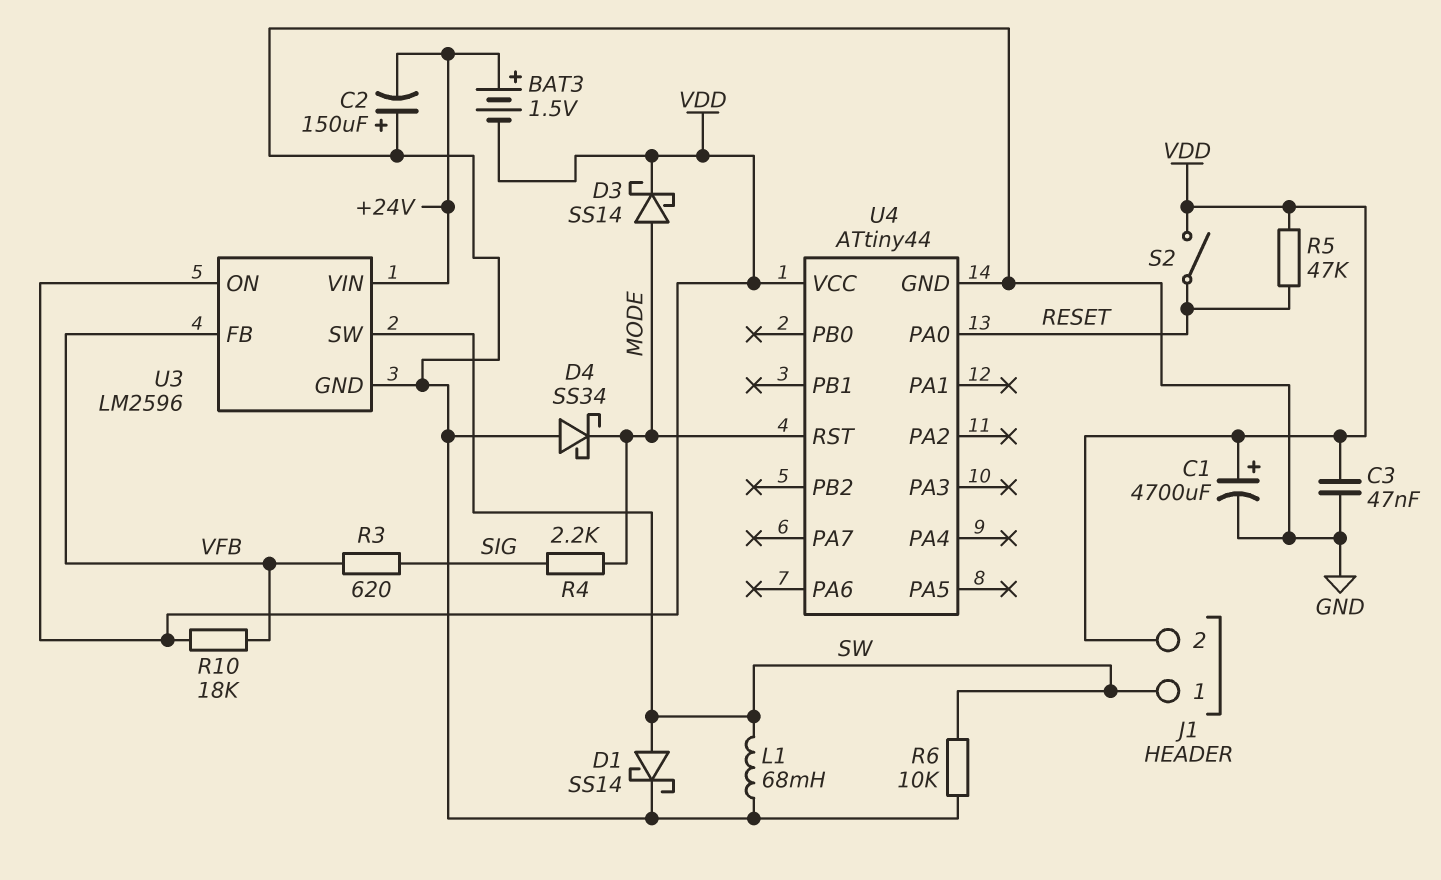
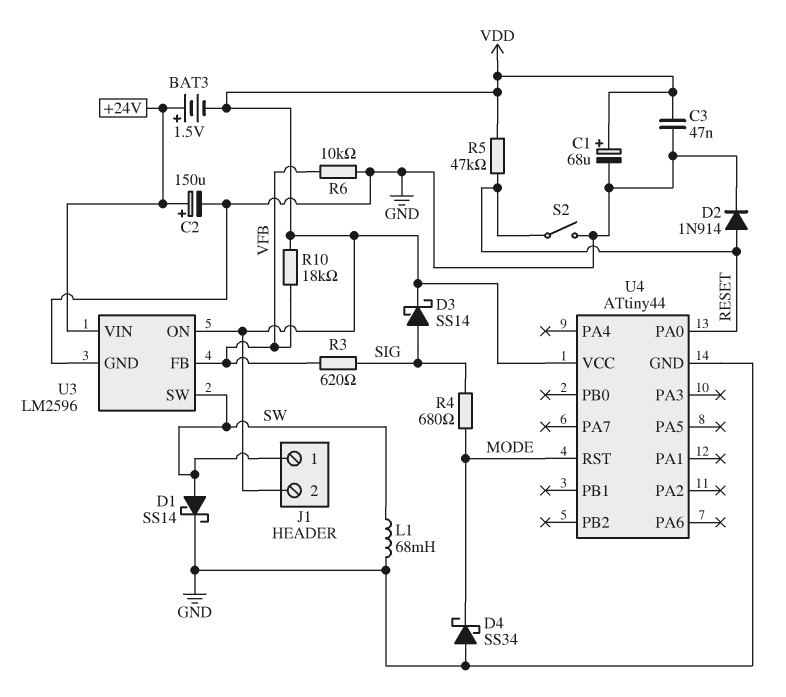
C1: 4700uF (plus VDD, minus GND) -> 68uF (plus VDD, minus GND)
C2: 150uF (plus GND, minus +24V) -> 150uF (plus +24V, minus GND)
D2: none -> diode 1N914 (A RESET, K GND)
D3: schottky SS14 (A MODE, K VDD) -> schottky SS14 (A SIG, K VDD)
R4: 2.2k (MODE, SIG) -> 680 (MODE, SIG)
R6: 10k (GND, SW) -> 10k (GND, VFB)
S2: switch (RESET, VDD) -> switch (GND, RESET)

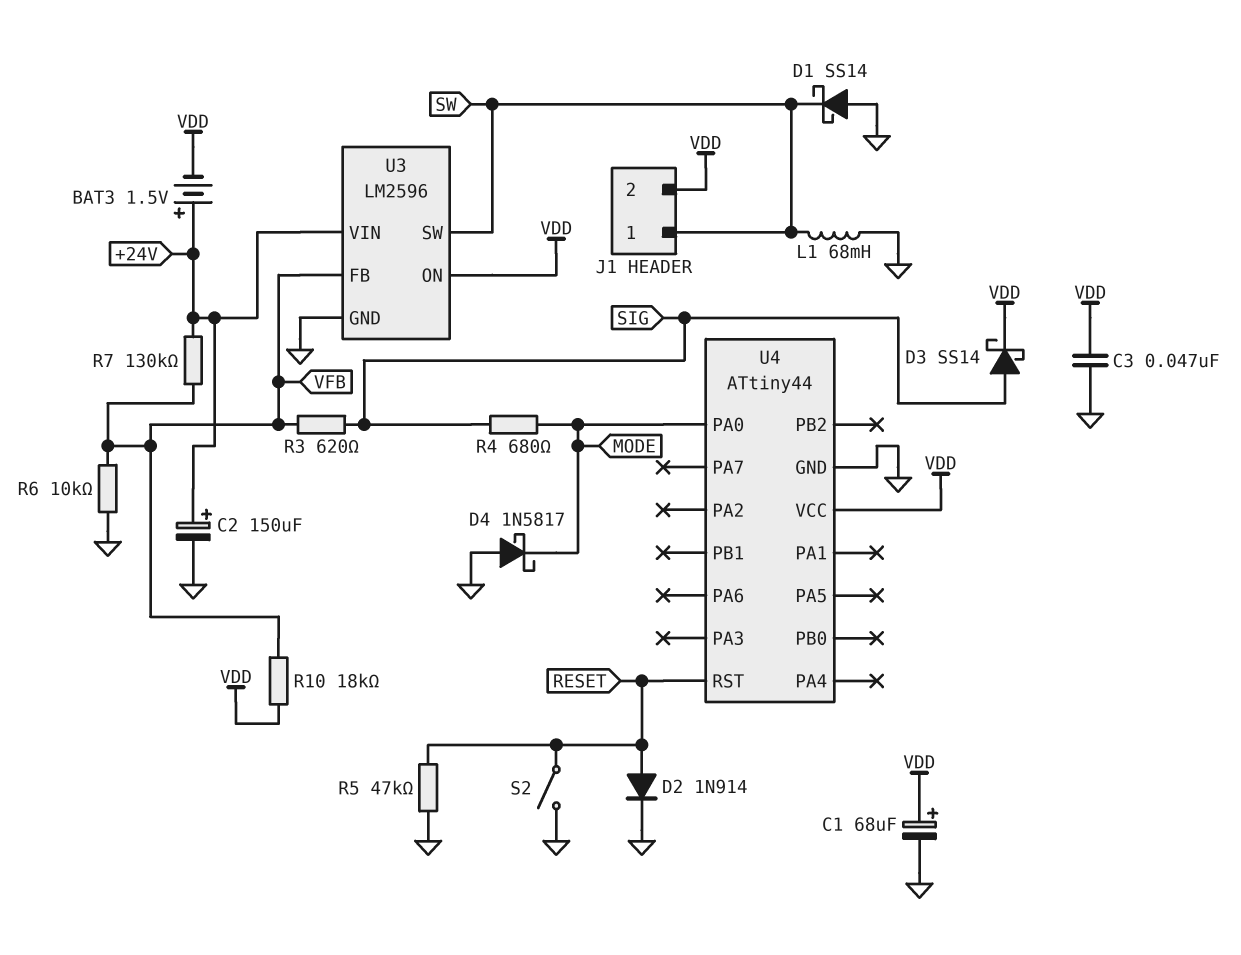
D1: schottky SS14 (A SW, K GND) -> schottky SS14 (A GND, K SW)
D4: schottky SS34 (A GND, K MODE) -> schottky 1N5817 (A GND, K MODE)
R5: 47k (RESET, VDD) -> 47k (GND, RESET)
R7: none -> 130k (+24V, VFB)
U4 pin PA0: RESET -> MODE
U4 pin RST: MODE -> RESET

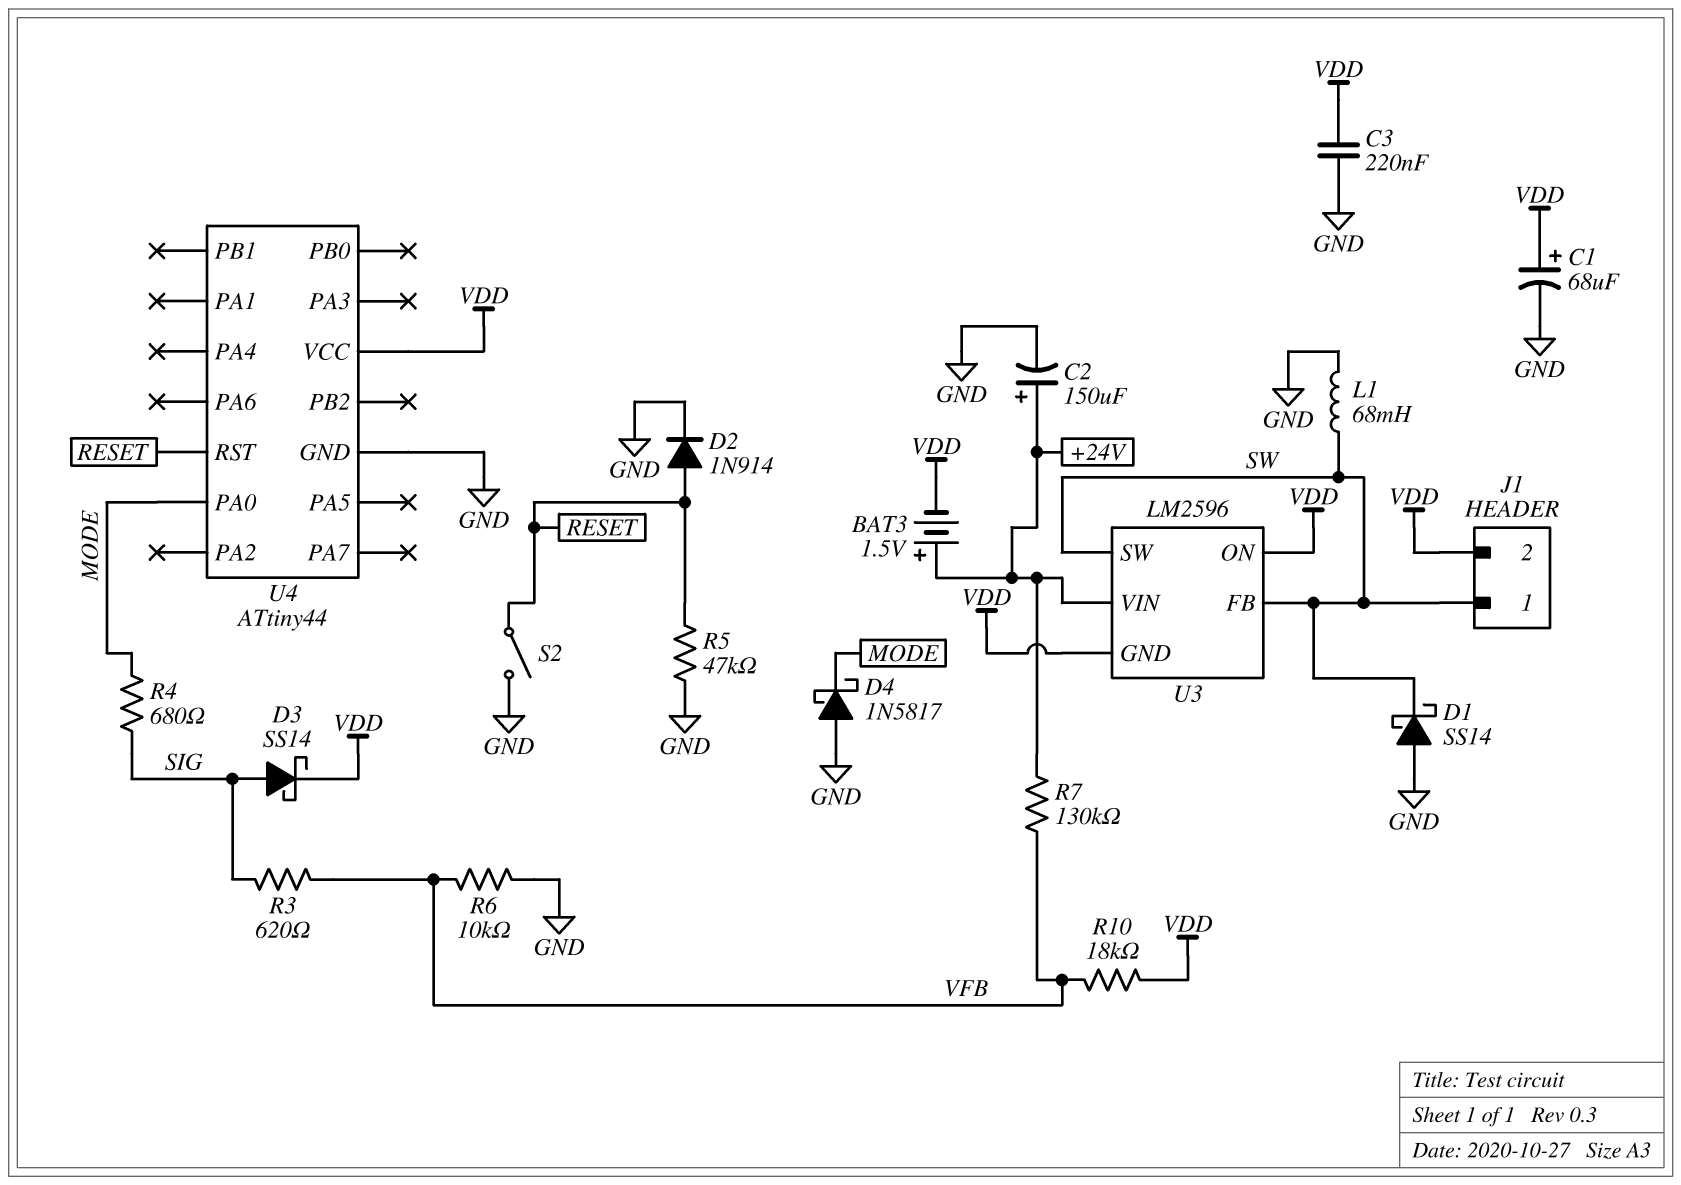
C3: 47nF (GND, VDD) -> 220nF (GND, VDD)
U3 pin FB: VFB -> SW
U3 pin GND: GND -> VDD

